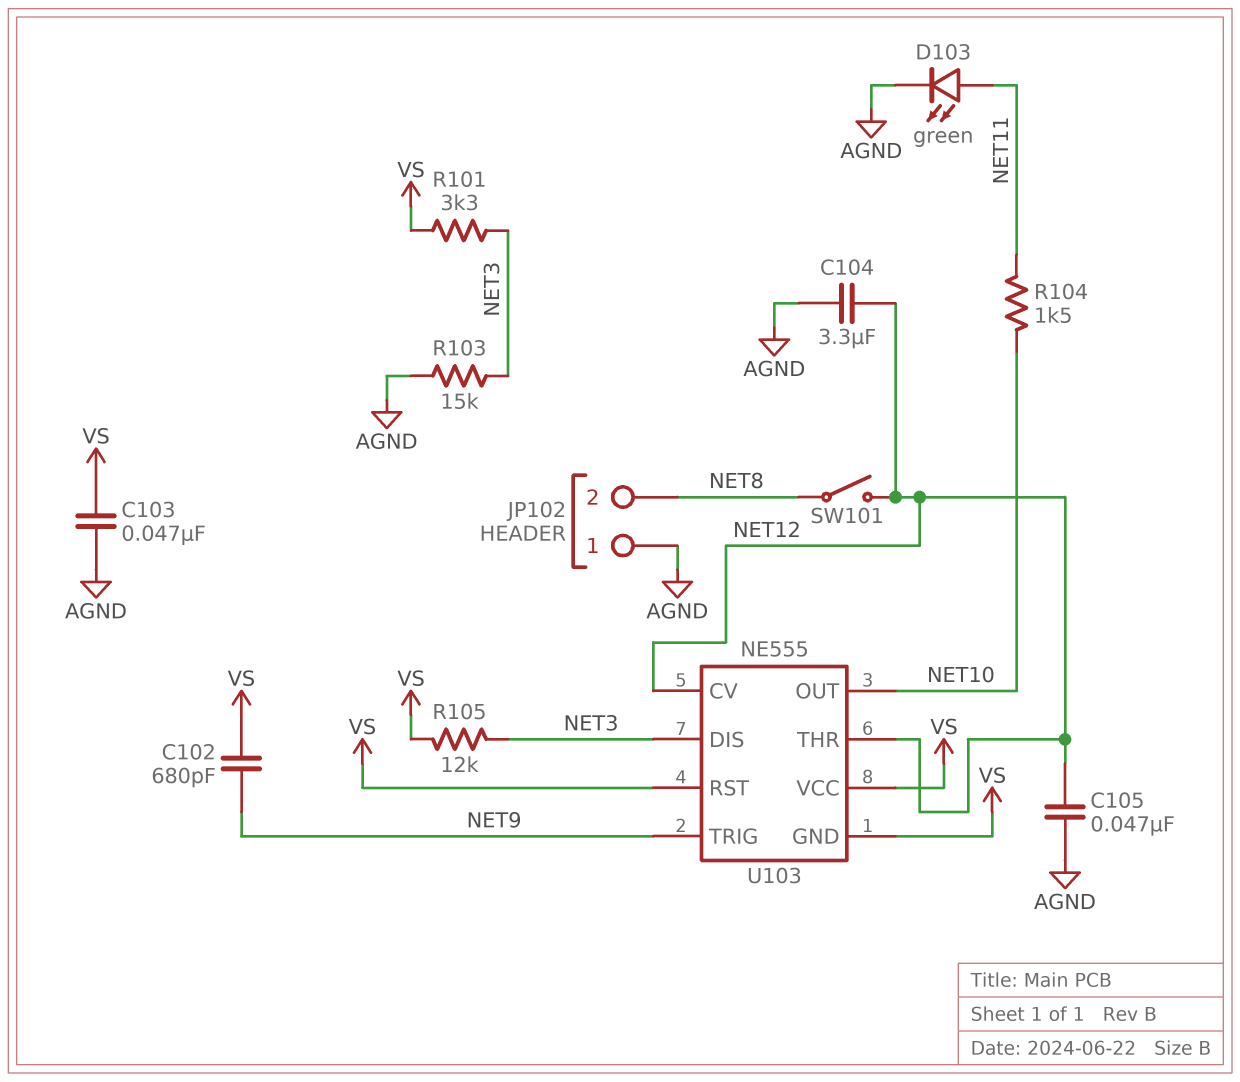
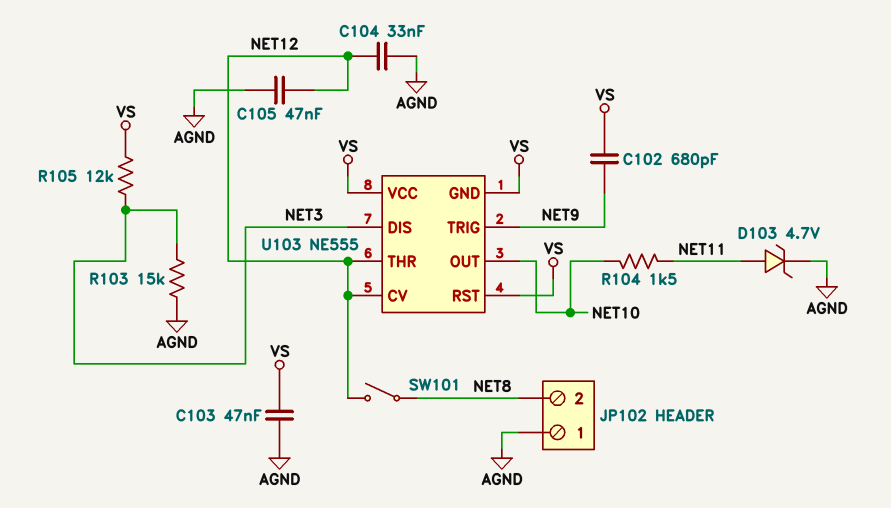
C104: 3.3uF (AGND, NET12) -> 33nF (AGND, NET12)
D103: LED green (A NET11, K AGND) -> zener 4.7V (A NET11, K AGND)
R101: 3.3k (NET3, VS) -> none

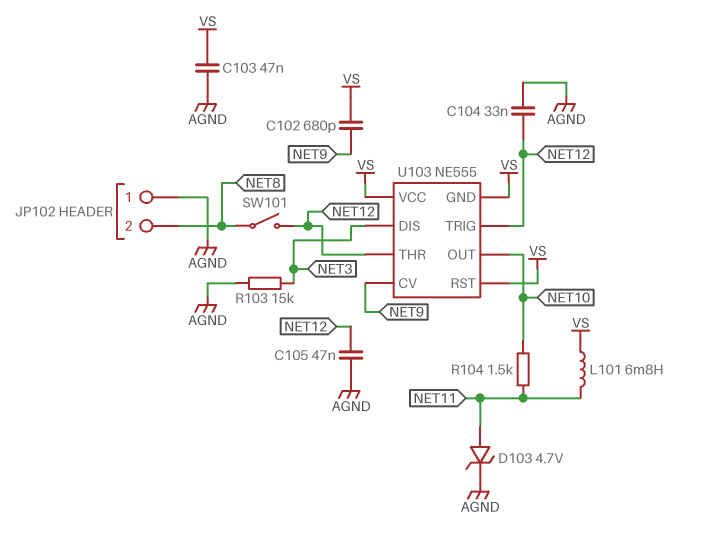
L101: none -> 6.8mH (NET11, VS)
R105: 12k (NET3, VS) -> none
U103 pin CV: NET12 -> NET9
U103 pin TRIG: NET9 -> NET12

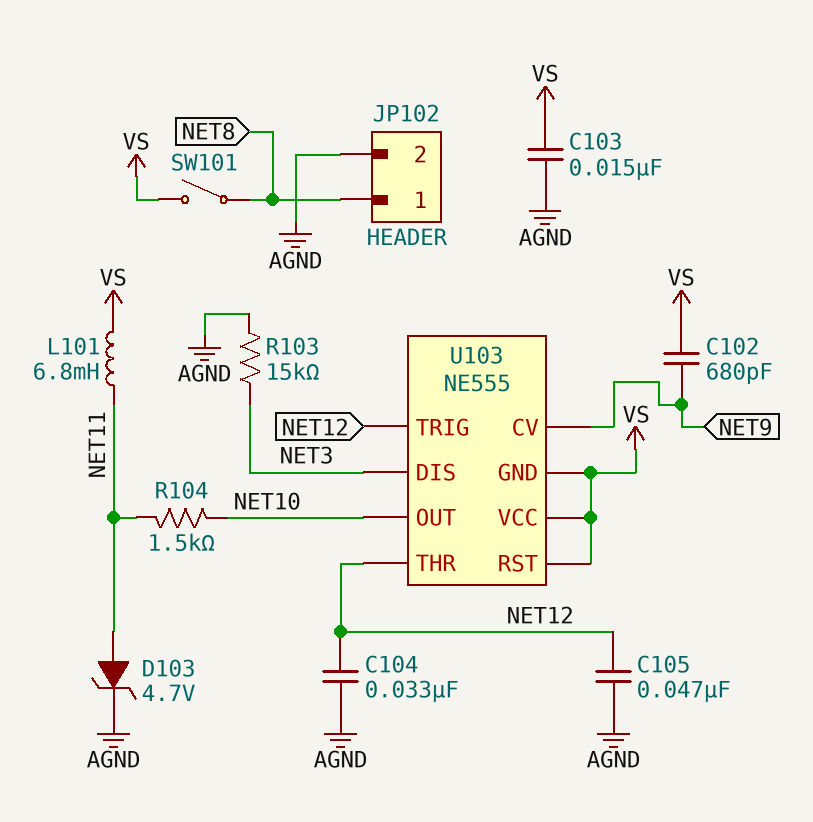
C103: 47nF (AGND, VS) -> 15nF (AGND, VS)
JP102 pin 1: AGND -> NET8
JP102 pin 2: NET8 -> AGND
SW101: switch (NET8, NET12) -> switch (NET8, VS)

